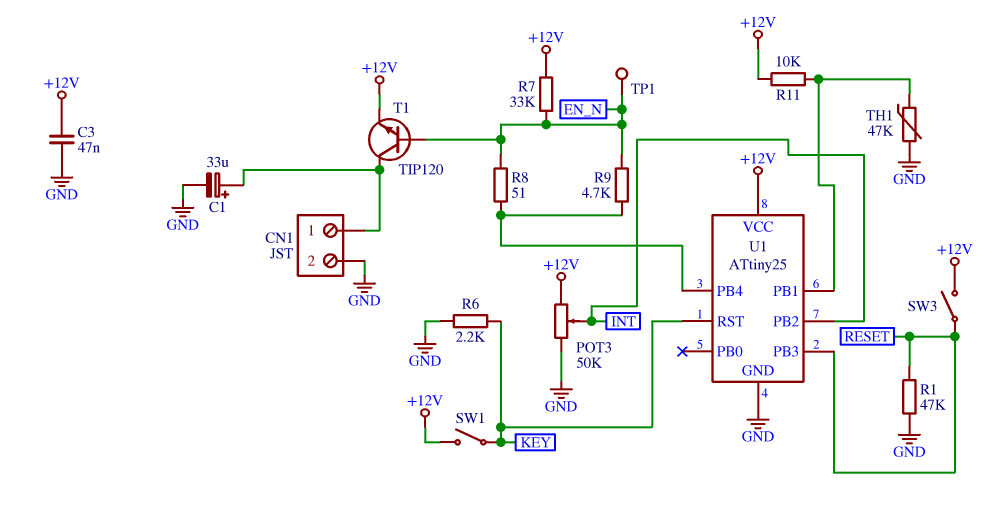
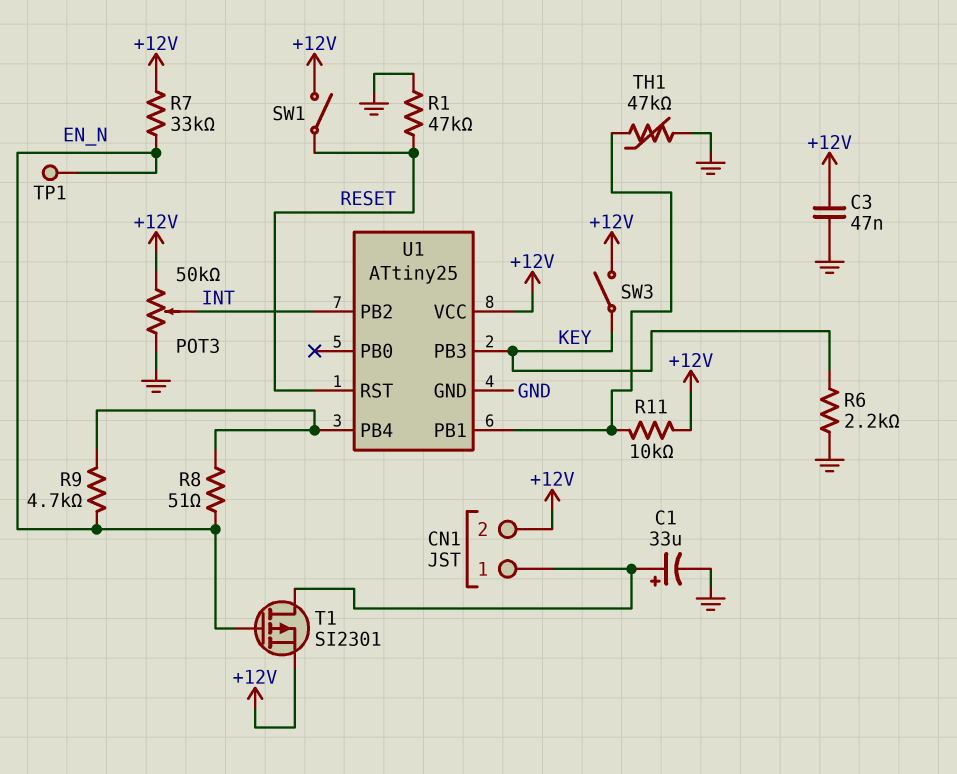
CN1 pin 2: GND -> +12V
SW1: switch (+12V, KEY) -> switch (+12V, RESET)
SW3: switch (+12V, RESET) -> switch (+12V, KEY)
T1: NPN TIP120 (B EN_N, C CN1/1, E +12V) -> PMOS SI2301 (G EN_N, D CN1/1, S +12V)
U1 pin PB3: RESET -> KEY
U1 pin RST: KEY -> RESET

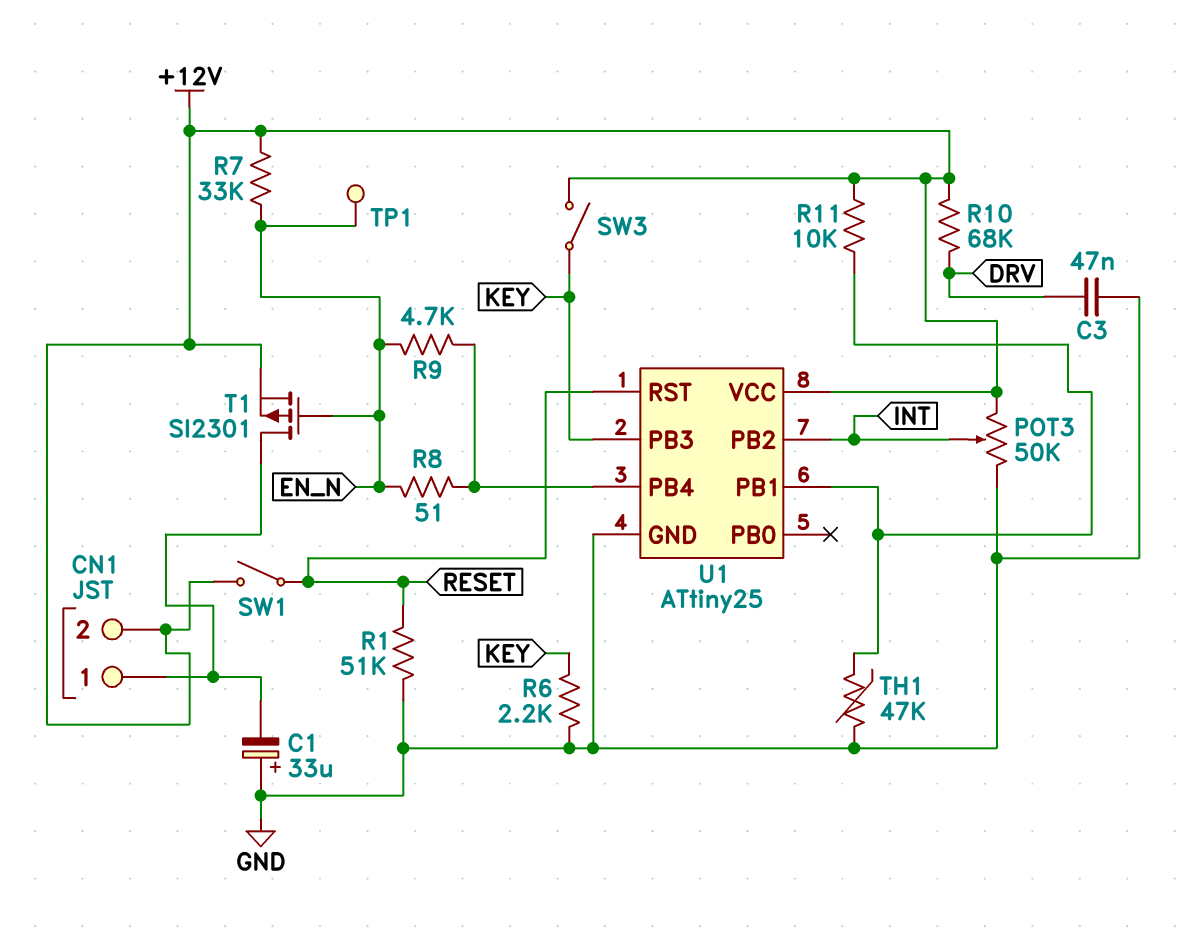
C1: 33uF (plus CN1/1, minus GND) -> 33uF (plus GND, minus CN1/1)
C3: 47nF (+12V, GND) -> 47nF (DRV, GND)
R1: 47k (GND, RESET) -> 51k (GND, RESET)
R10: none -> 68k (+12V, DRV)

